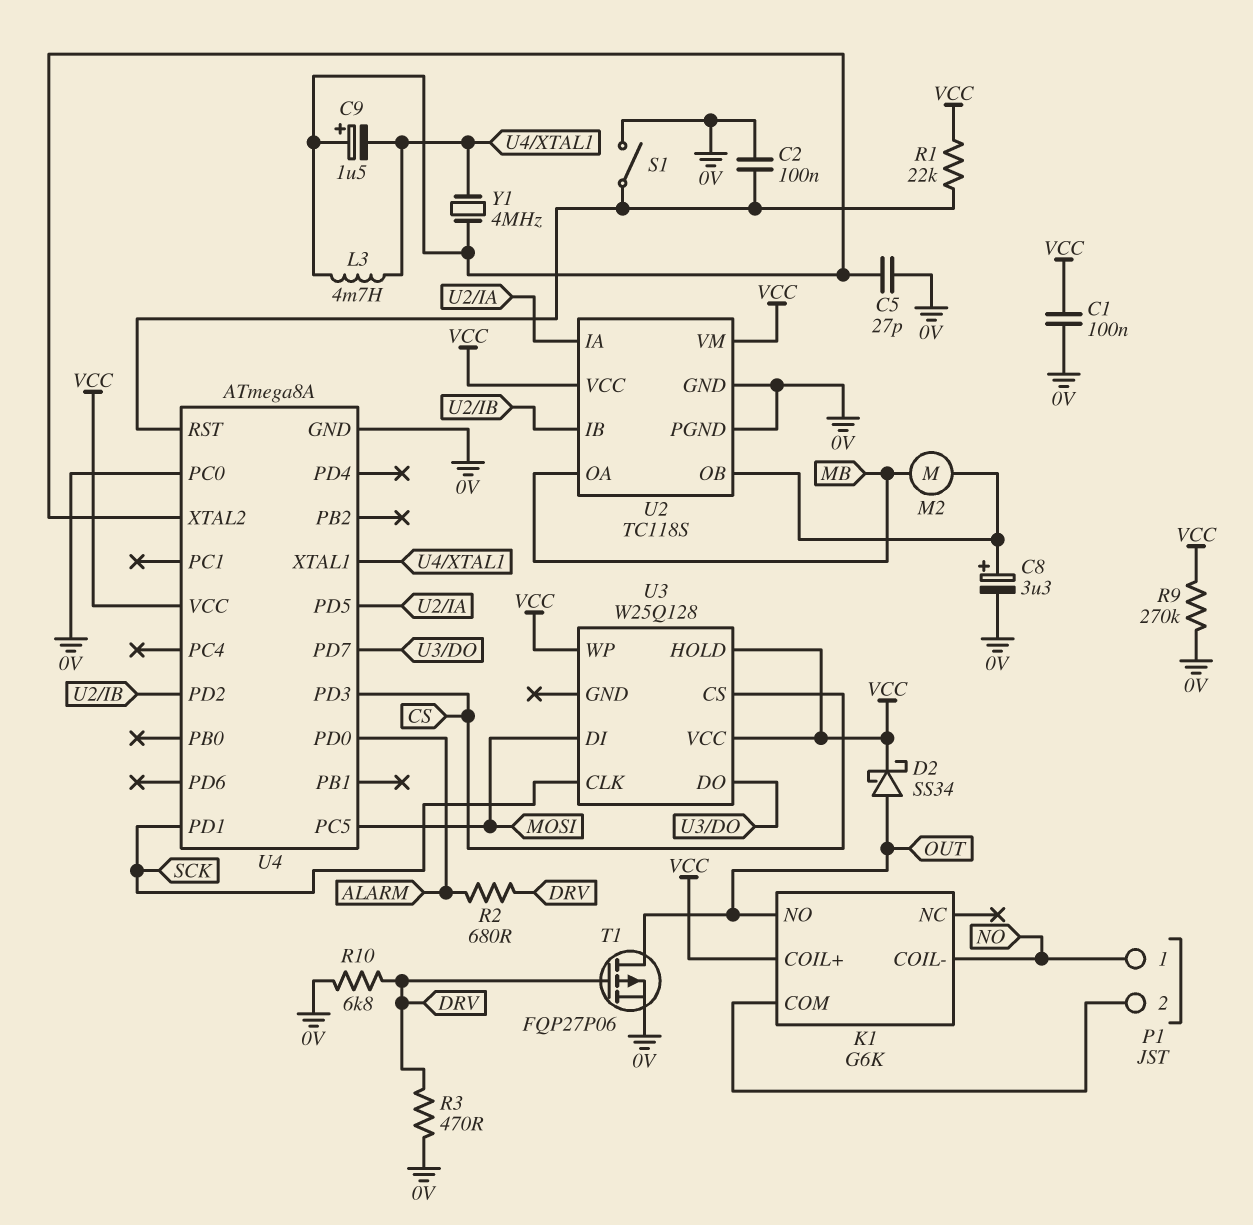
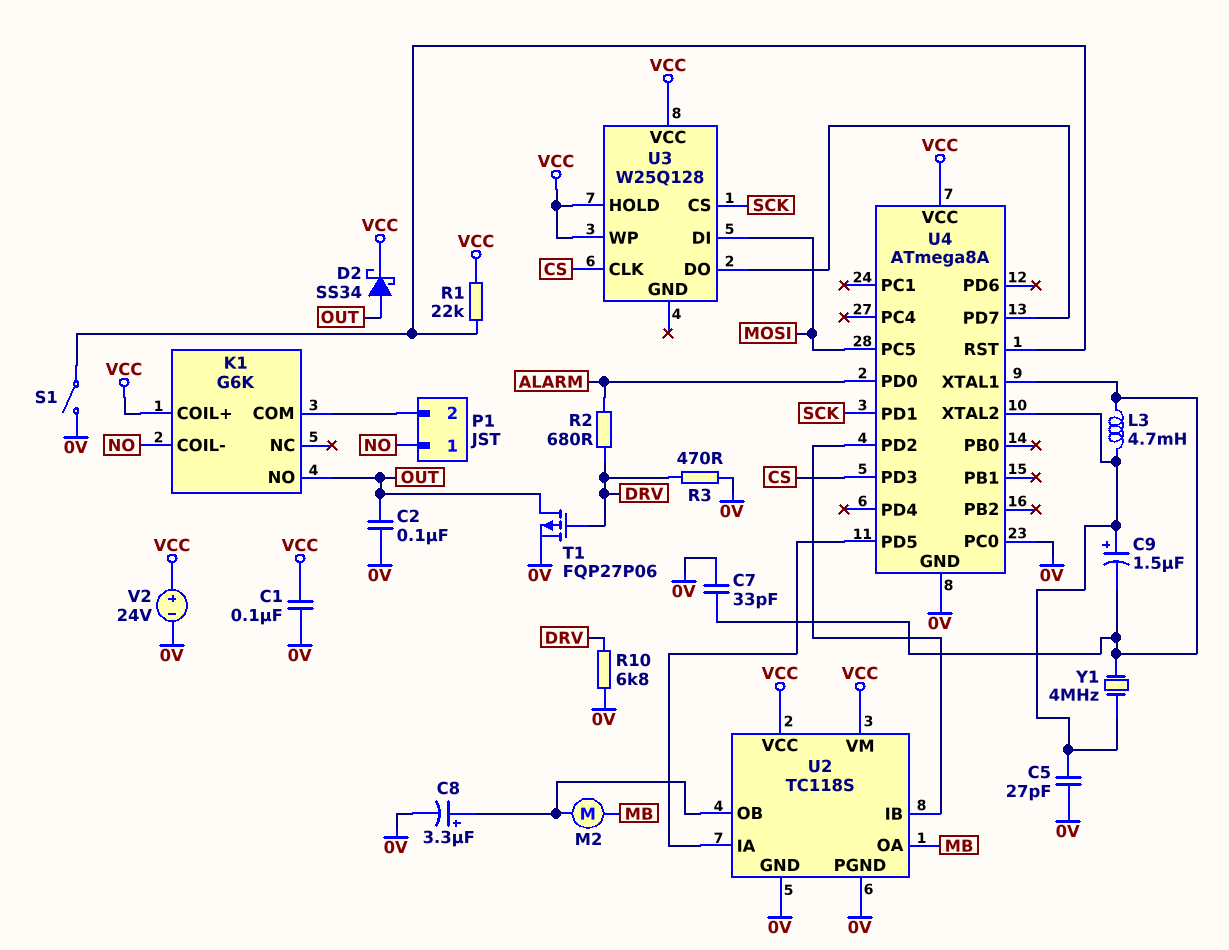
C2: 100nF (0V, U4/RST) -> 100nF (0V, OUT)
C7: none -> 33pF (0V, U4/XTAL1)
R9: 270k (0V, VCC) -> none
U3 pin CLK: SCK -> CS
U3 pin CS: CS -> SCK
V2: none -> 24V (plus VCC, minus 0V)

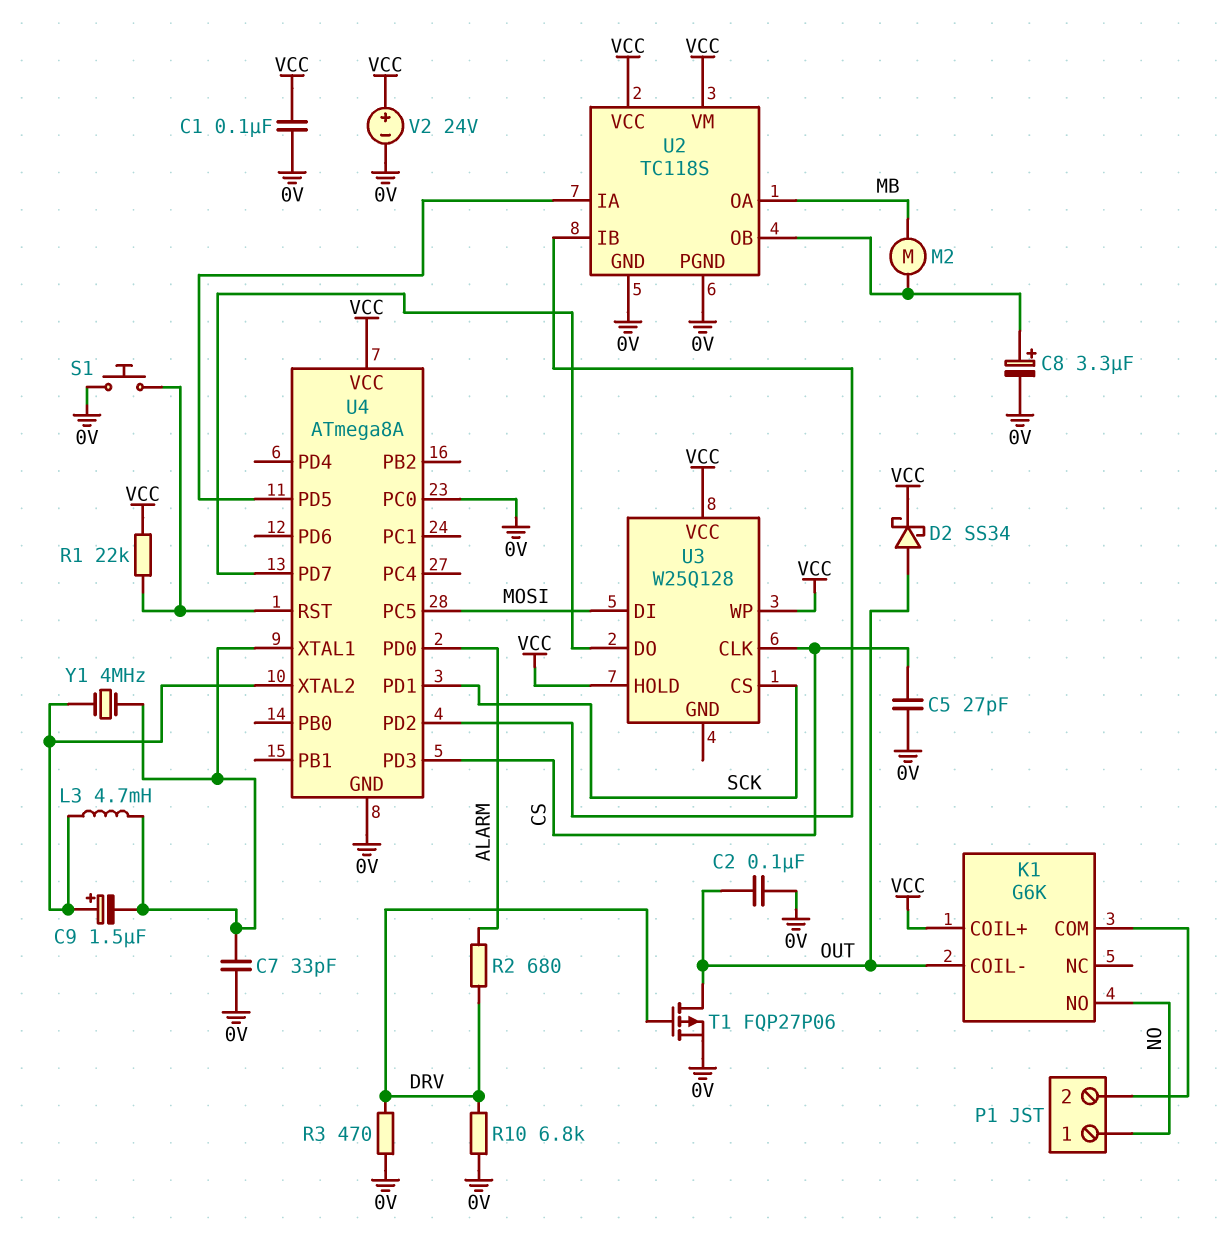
C5: 27pF (0V, U4/XTAL2) -> 27pF (0V, CS)
K1 pin COIL-: NO -> OUT
K1 pin NO: OUT -> NO
S1: switch (0V, U4/RST) -> button (0V, U4/RST)

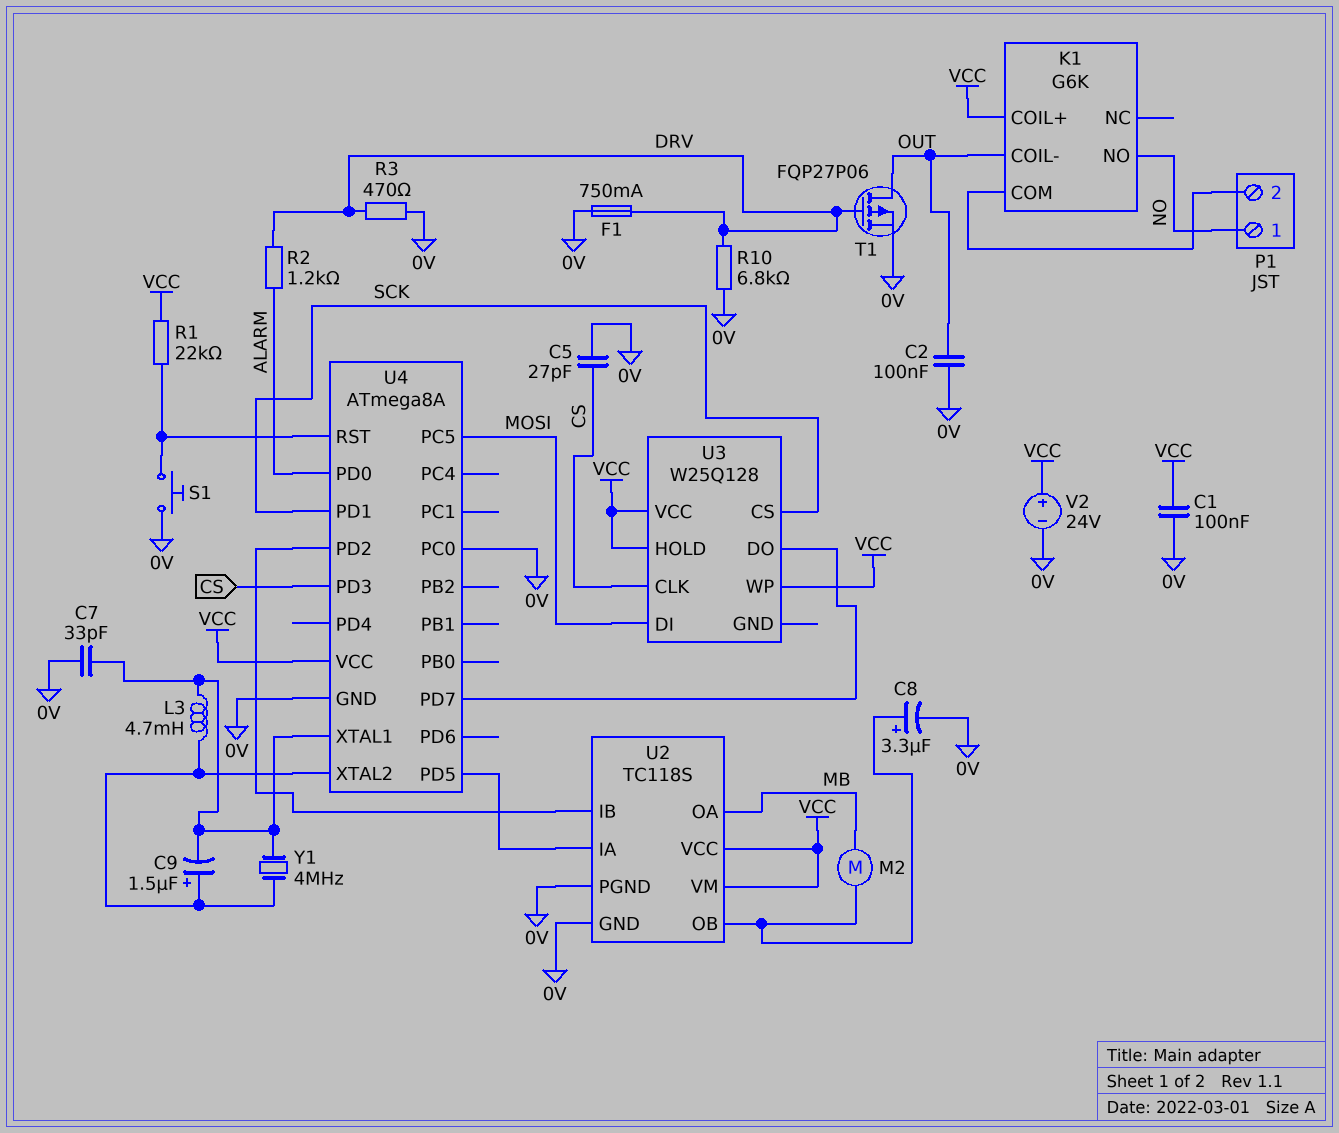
D2: schottky SS34 (A OUT, K VCC) -> none
F1: none -> 750mA (0V, DRV)
R2: 680 (ALARM, DRV) -> 1.2k (ALARM, DRV)

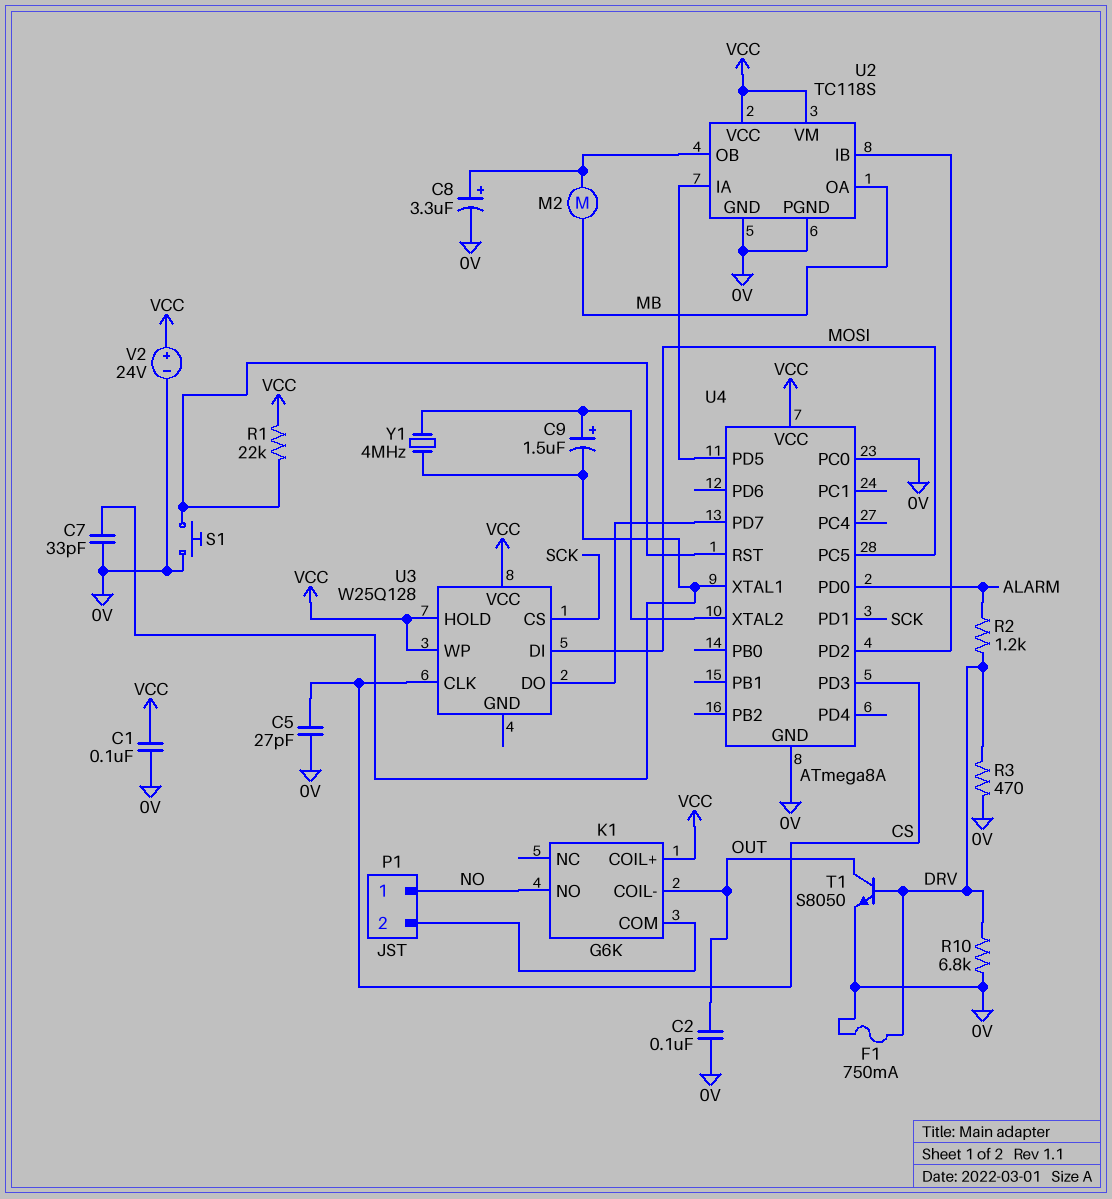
L3: 4.7mH (U4/XTAL1, U4/XTAL2) -> none
T1: PMOS FQP27P06 (G DRV, D OUT, S 0V) -> NPN S8050 (B DRV, C OUT, E 0V)

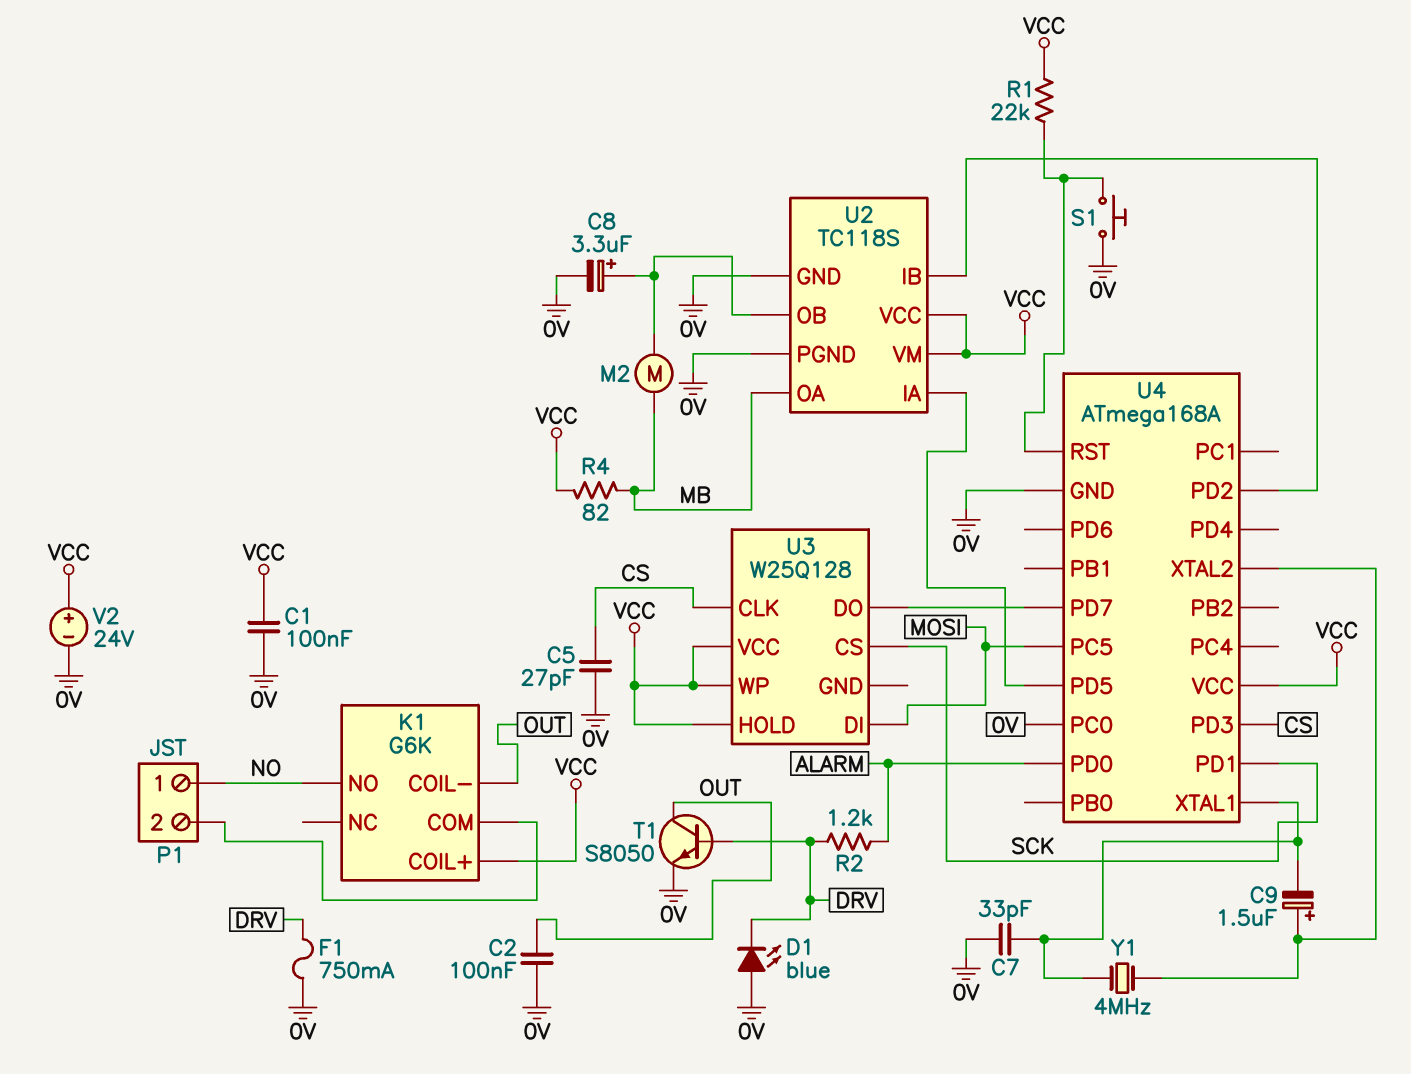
D1: none -> LED blue (A 0V, K DRV)
R3: 470 (0V, DRV) -> none
R4: none -> 82 (MB, VCC)
R10: 6.8k (0V, DRV) -> none
U4: ATmega8A -> ATmega168A

